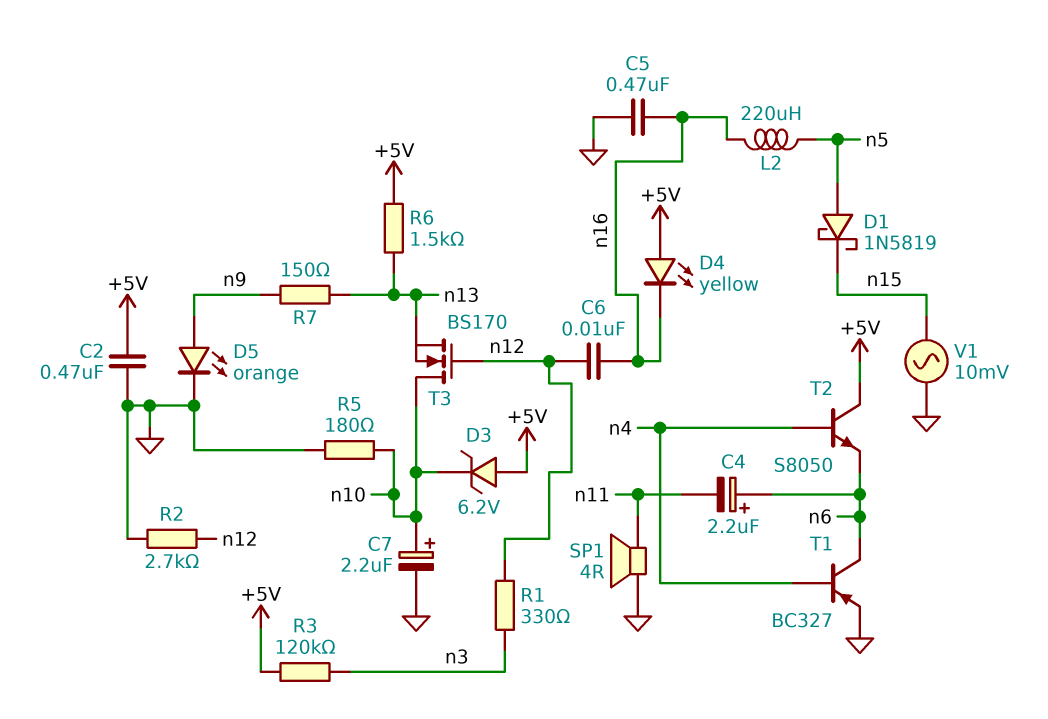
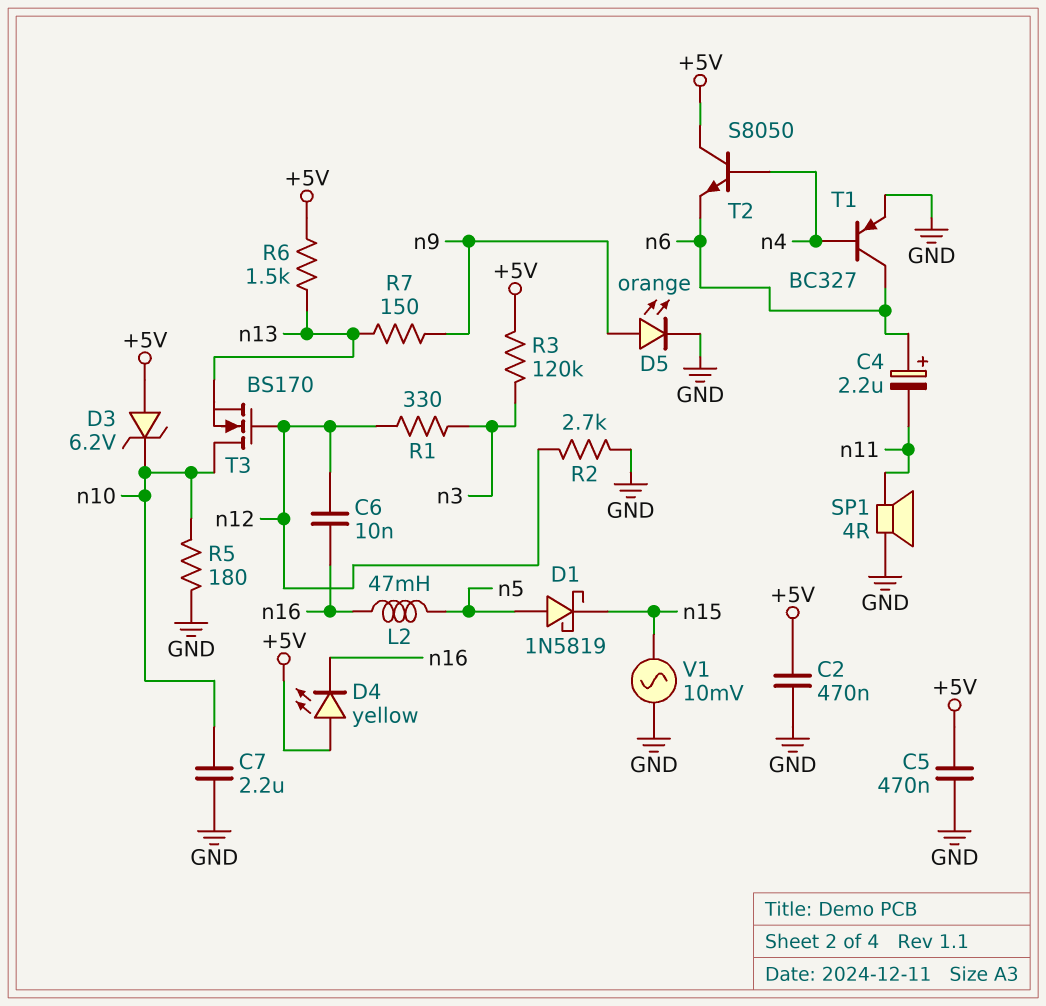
C5: 470nF (GND, n16) -> 470nF (+5V, GND)
C7: 2.2uF (plus n10, minus GND) -> 2.2uF (GND, n10)
L2: 220uH (n5, n16) -> 47mH (n5, n16)

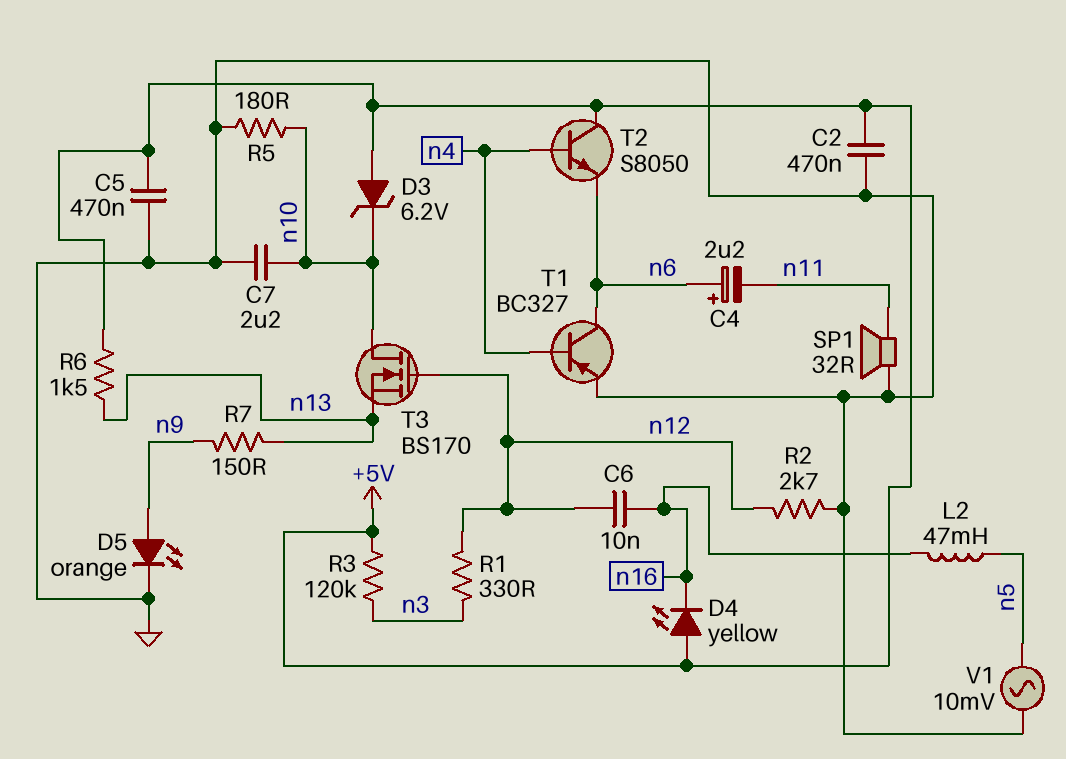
D1: schottky 1N5819 (A n5, K n15) -> none
SP1: speaker 4R (GND, n11) -> speaker 32R (GND, n11)
V1: AC 10mV (GND, n15) -> AC 10mV (GND, n5)

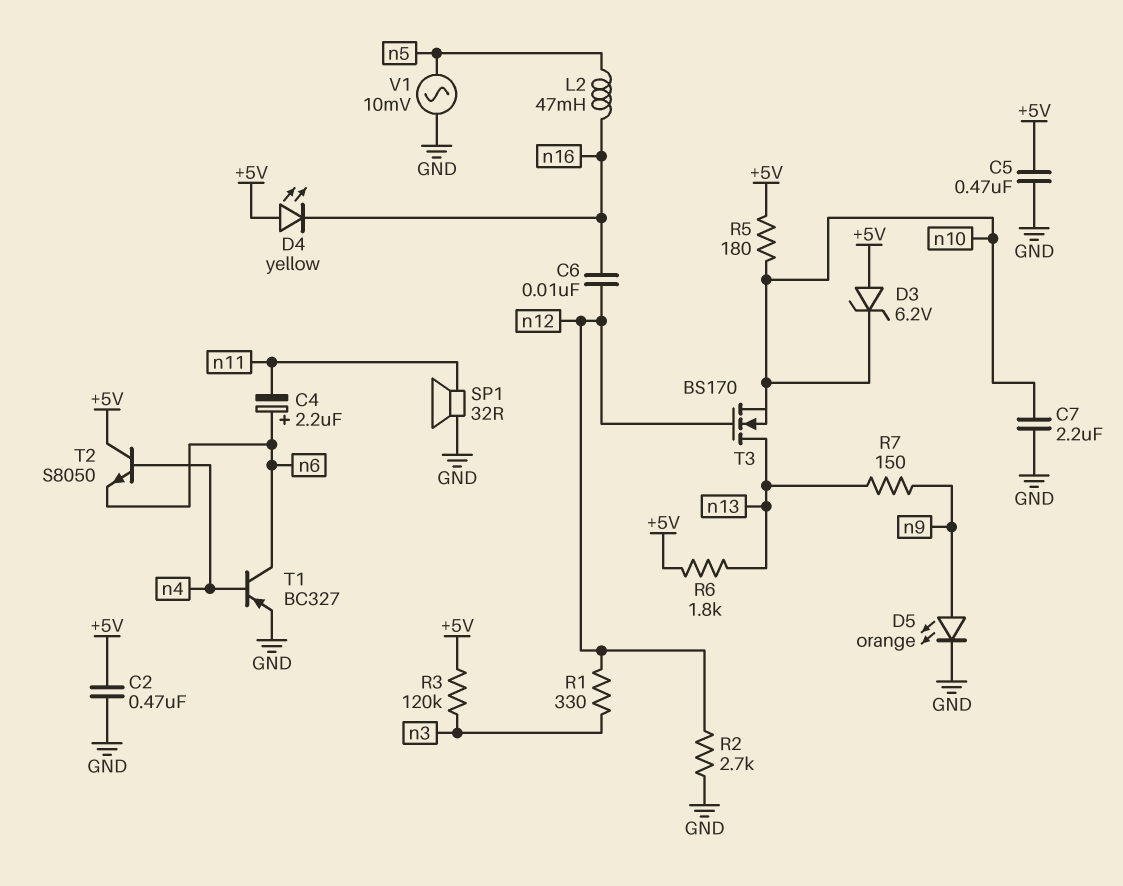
R5: 180 (GND, n10) -> 180 (+5V, n10)
R6: 1.5k (+5V, n13) -> 1.8k (+5V, n13)
T3: NMOS BS170 (G n12, D n10, S n13) -> NMOS BS170 (G n12, D n13, S n10)

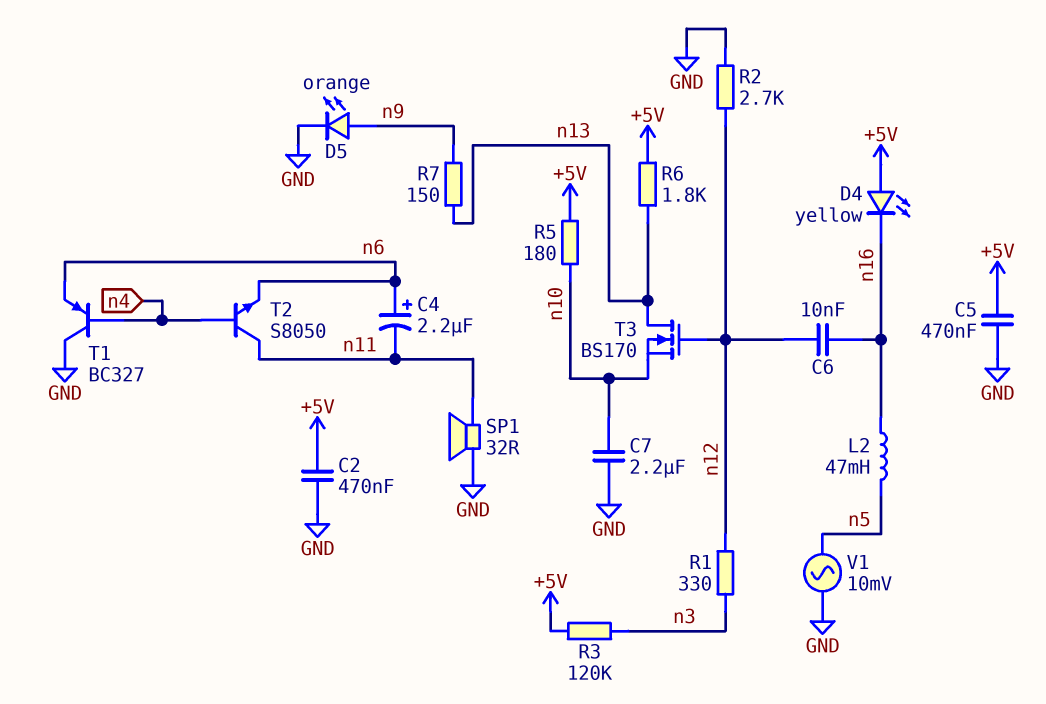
D3: zener 6.2V (A +5V, K n10) -> none
T1: PNP BC327 (B n4, C n6, E GND) -> PNP BC327 (B n4, C GND, E n6)
T2: NPN S8050 (B n4, C +5V, E n6) -> NPN S8050 (B n4, C n11, E n6)

